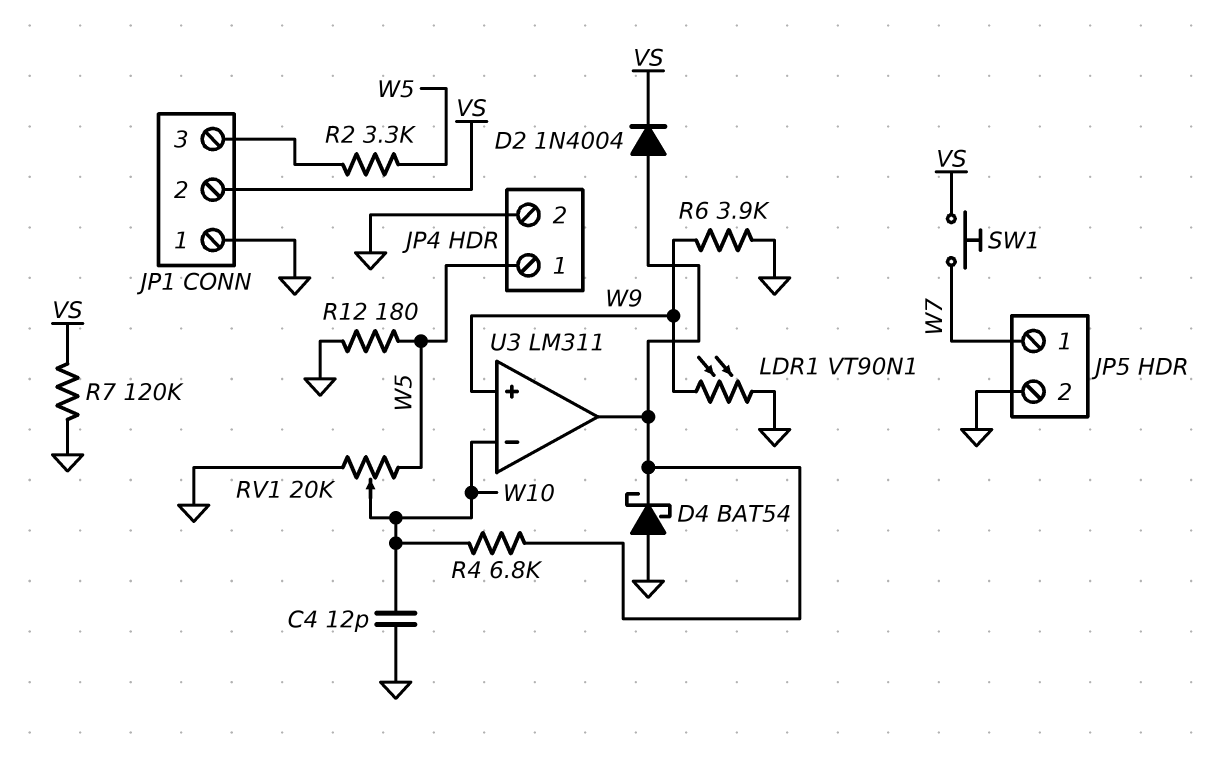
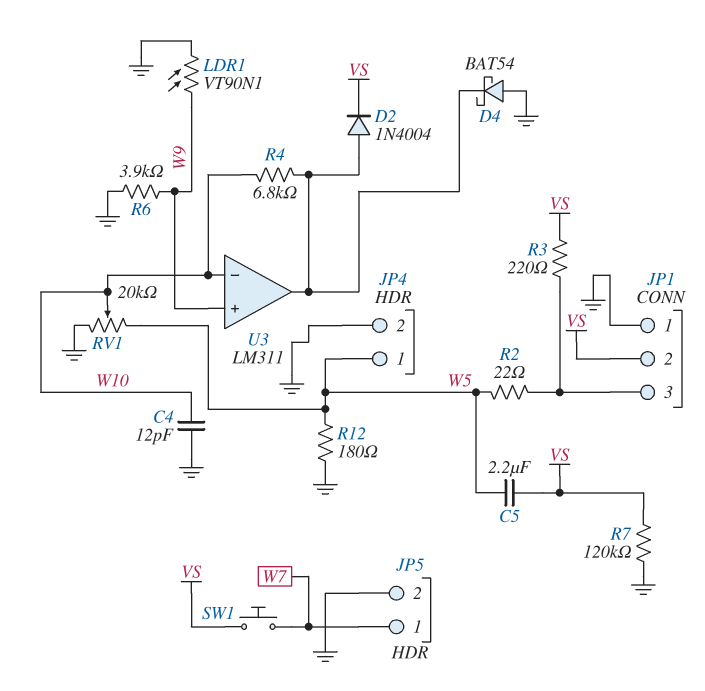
C5: none -> 2.2uF (VS, W5)
R2: 3.3k (JP1/3, W5) -> 22 (JP1/3, W5)
R3: none -> 220 (JP1/3, VS)

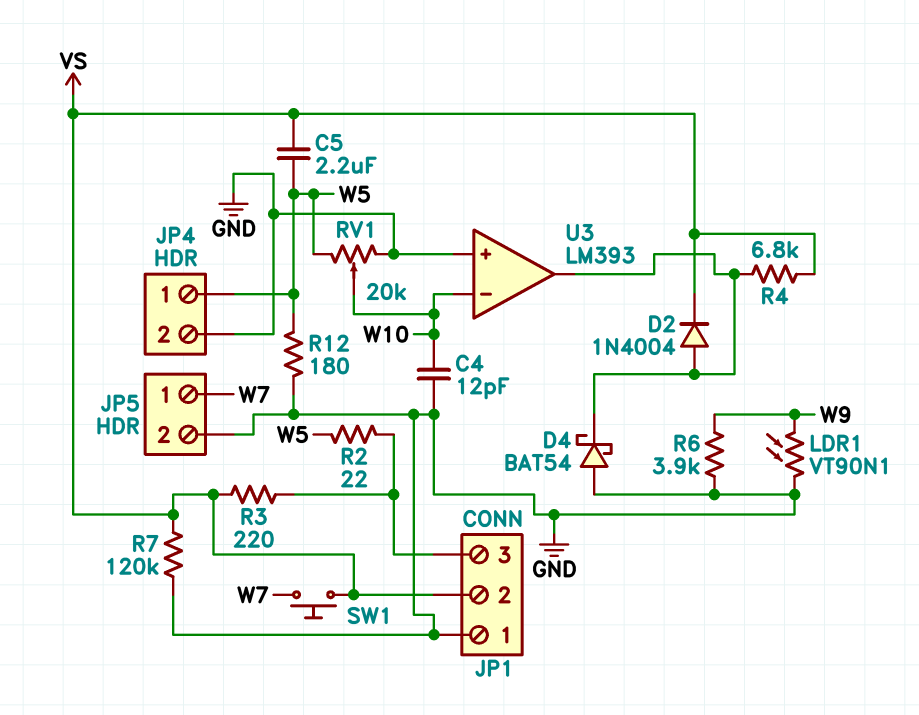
R4: 6.8k (U3/out, W10) -> 6.8k (U3/out, VS)
U3: LM311 -> LM393
U3 pin in+: W9 -> GND

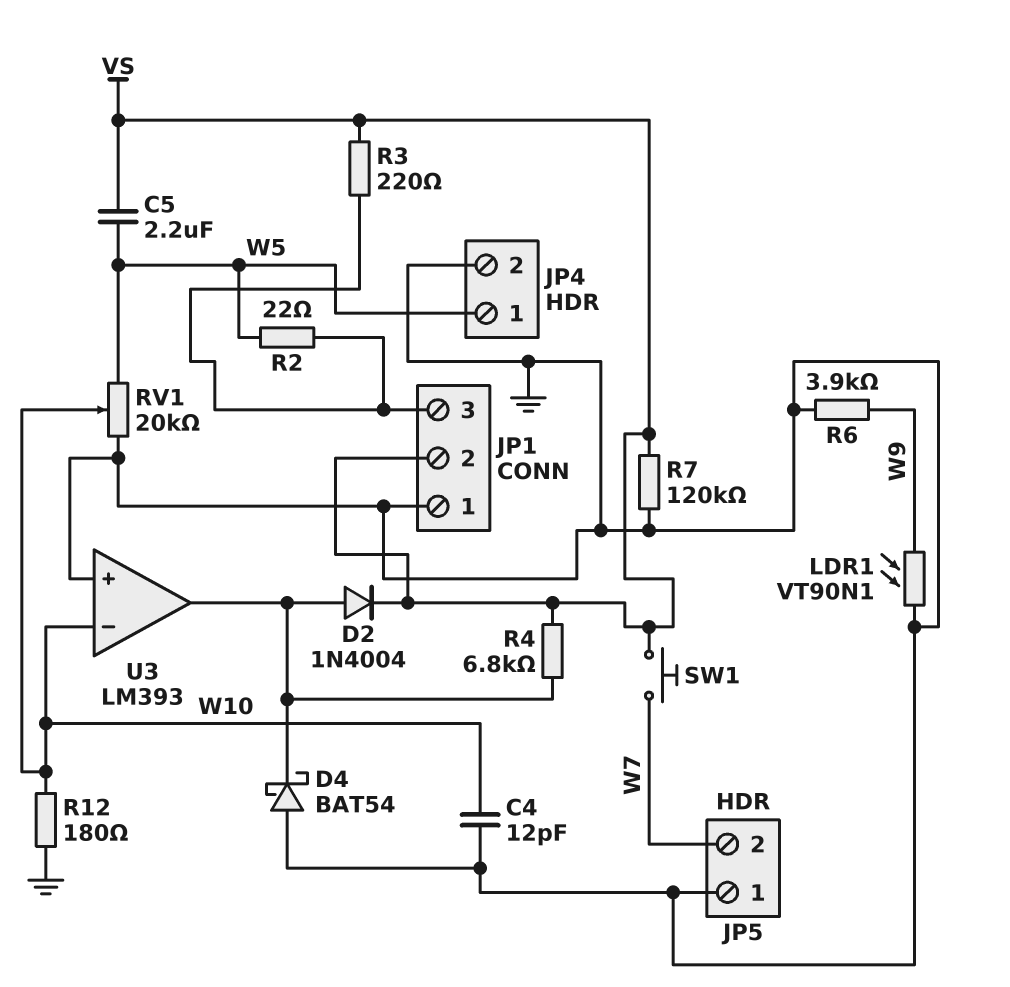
JP5 pin 1: W7 -> GND
JP5 pin 2: GND -> W7
R12: 180 (GND, W5) -> 180 (GND, W10)

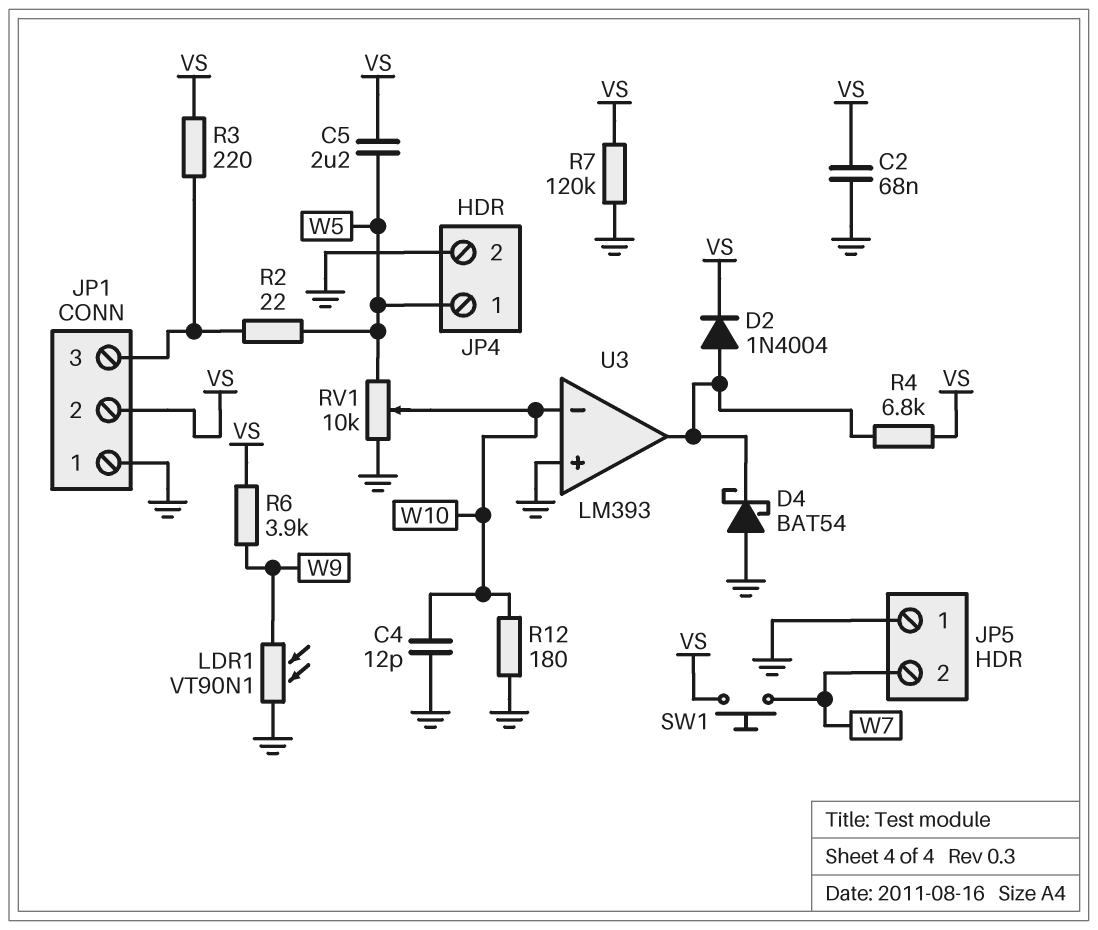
C2: none -> 68nF (GND, VS)
R6: 3.9k (GND, W9) -> 3.9k (VS, W9)
RV1: 20k (GND, W5, wiper W10) -> 10k (GND, W5, wiper W10)

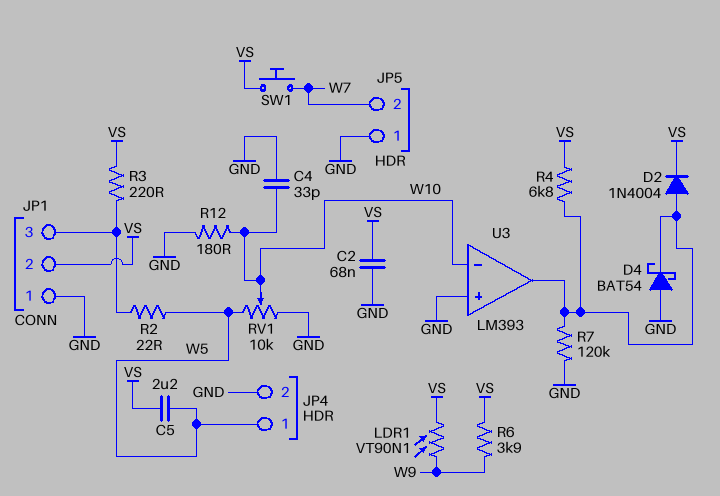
C4: 12pF (GND, W10) -> 33pF (GND, W10)
LDR1: VT90N1 (GND, W9) -> VT90N1 (VS, W9)
R7: 120k (GND, VS) -> 120k (GND, U3/out)

